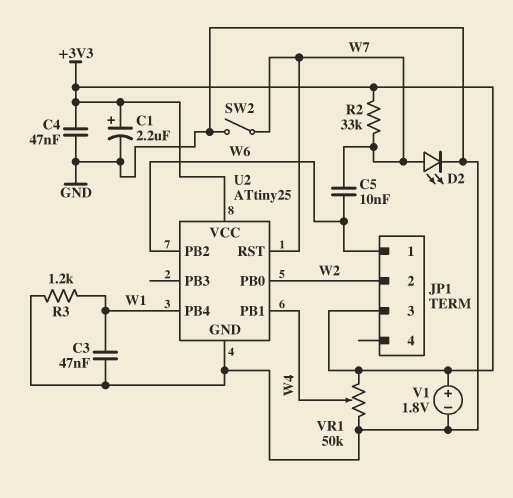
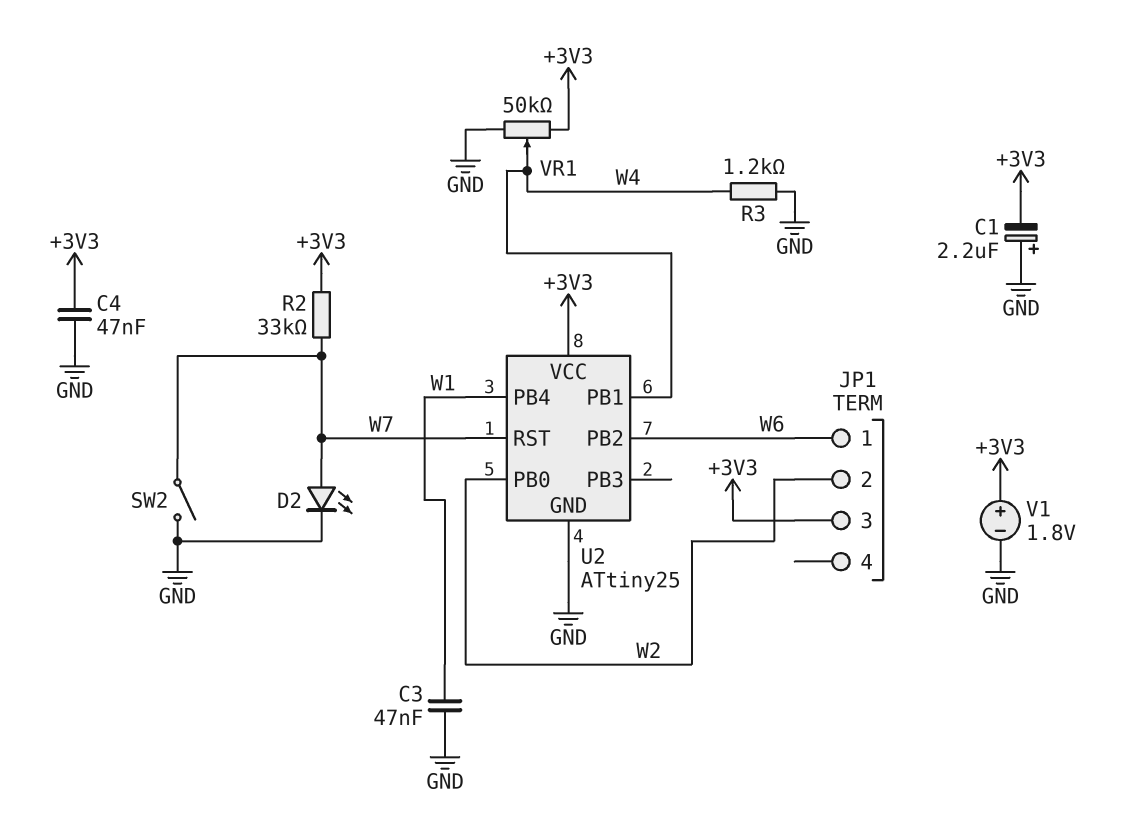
C1: 2.2uF (plus +3V3, minus GND) -> 2.2uF (plus GND, minus +3V3)
C5: 10nF (W6, W7) -> none
R3: 1.2k (GND, W1) -> 1.2k (GND, W4)

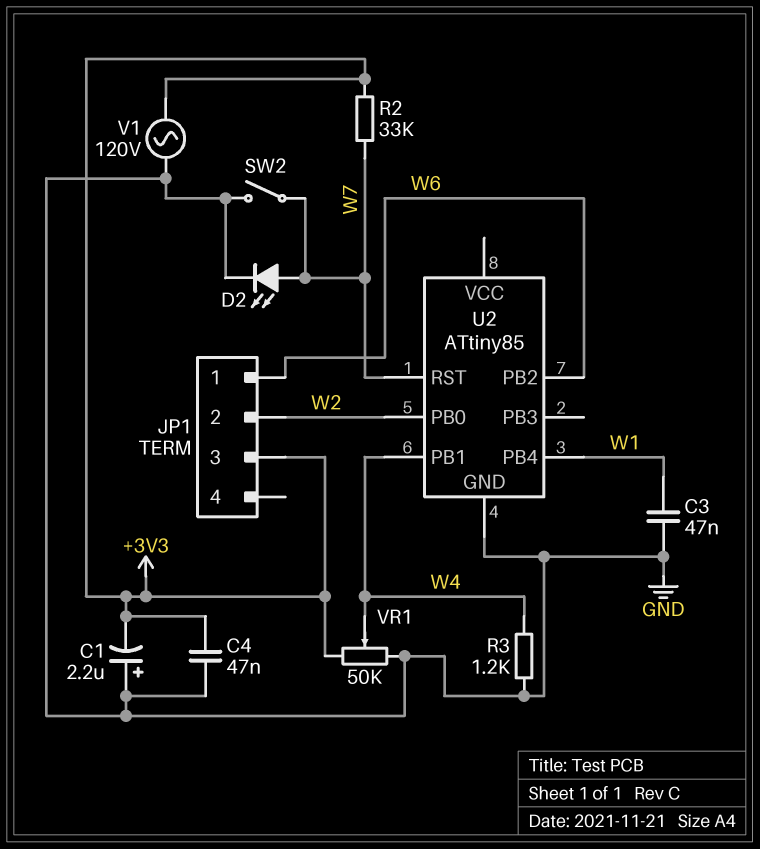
U2: ATtiny25 -> ATtiny85
U2 pin VCC: +3V3 -> none
V1: 1.8V (plus +3V3, minus GND) -> AC 120V (+3V3, GND)

